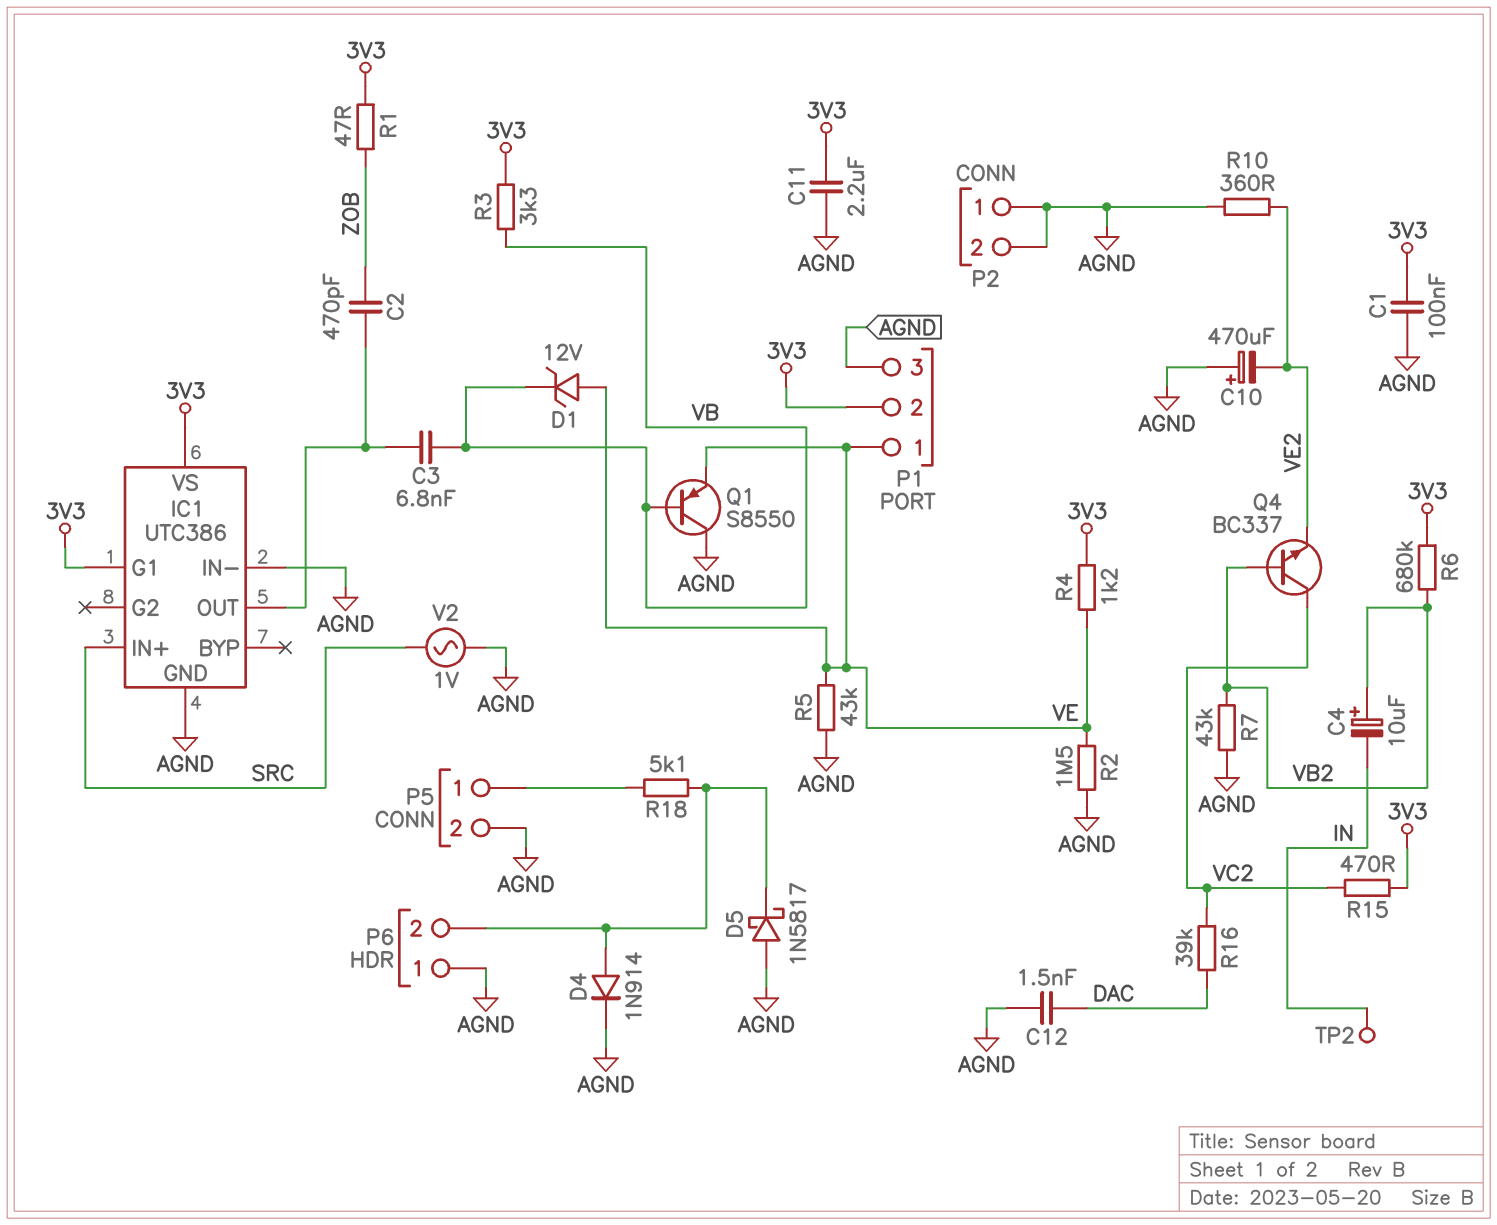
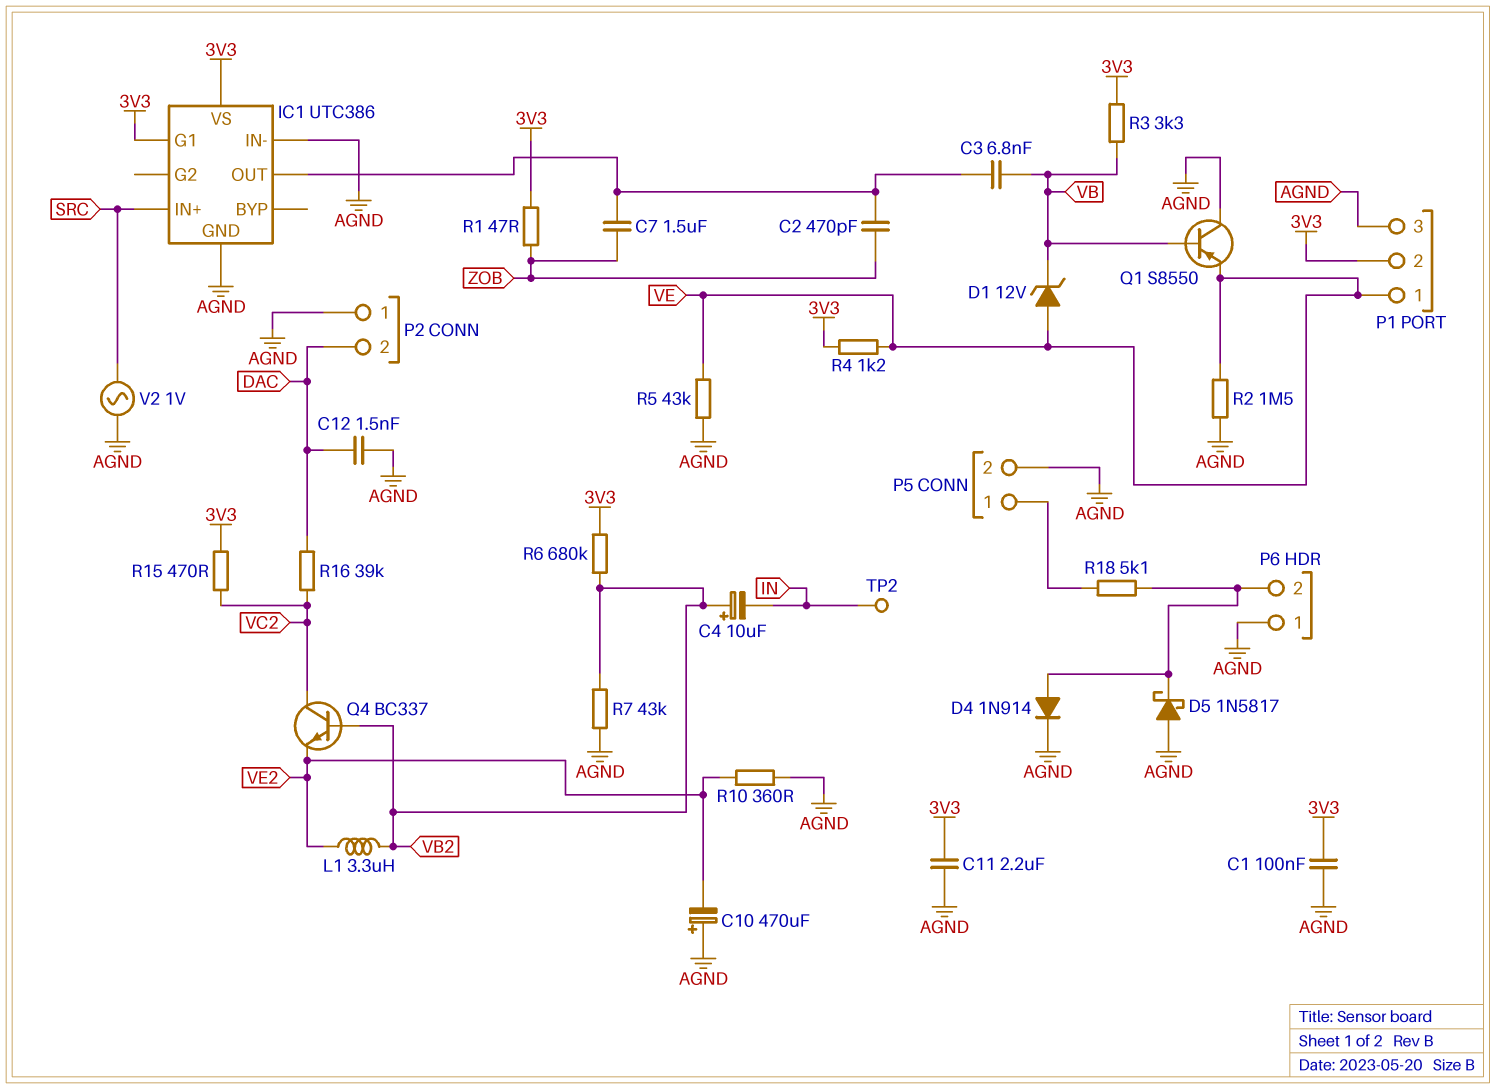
C7: none -> 1.5uF (IC1/OUT, ZOB)
L1: none -> 3.3uH (VB2, VE2)
P2 pin 2: AGND -> DAC

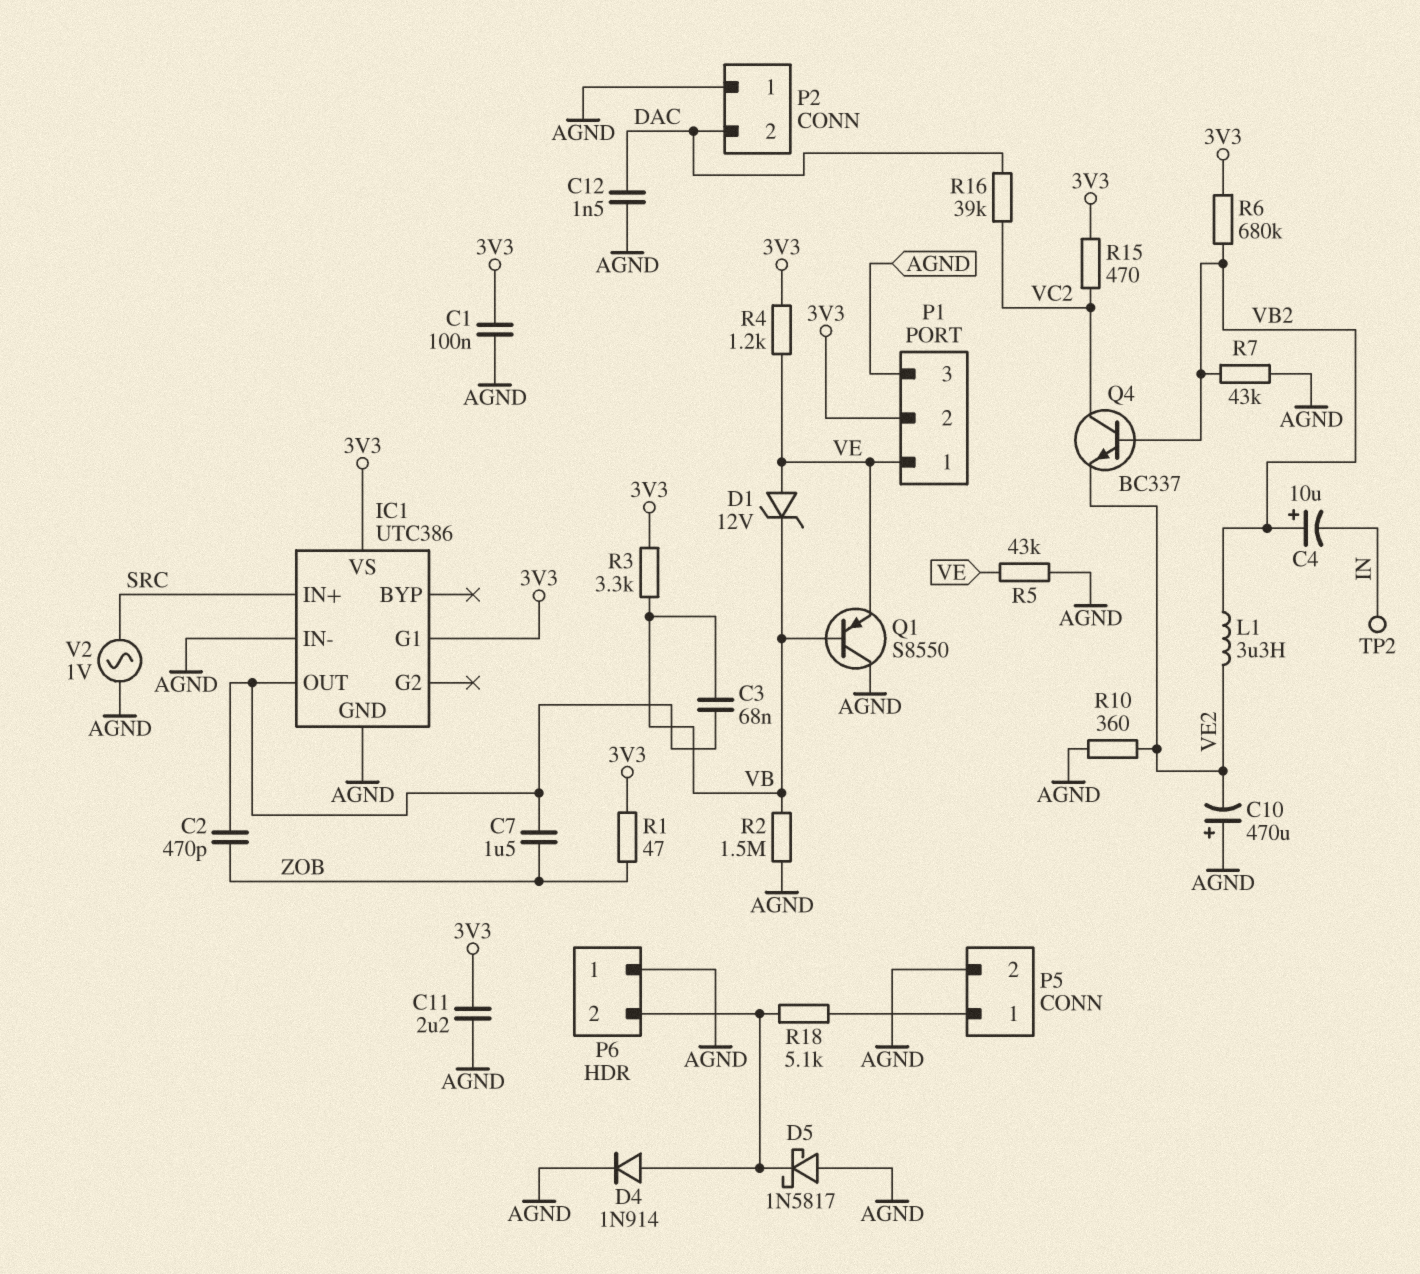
C3: 6.8nF (IC1/OUT, VB) -> 68nF (IC1/OUT, VB)
R2: 1.5M (AGND, VE) -> 1.5M (AGND, VB)

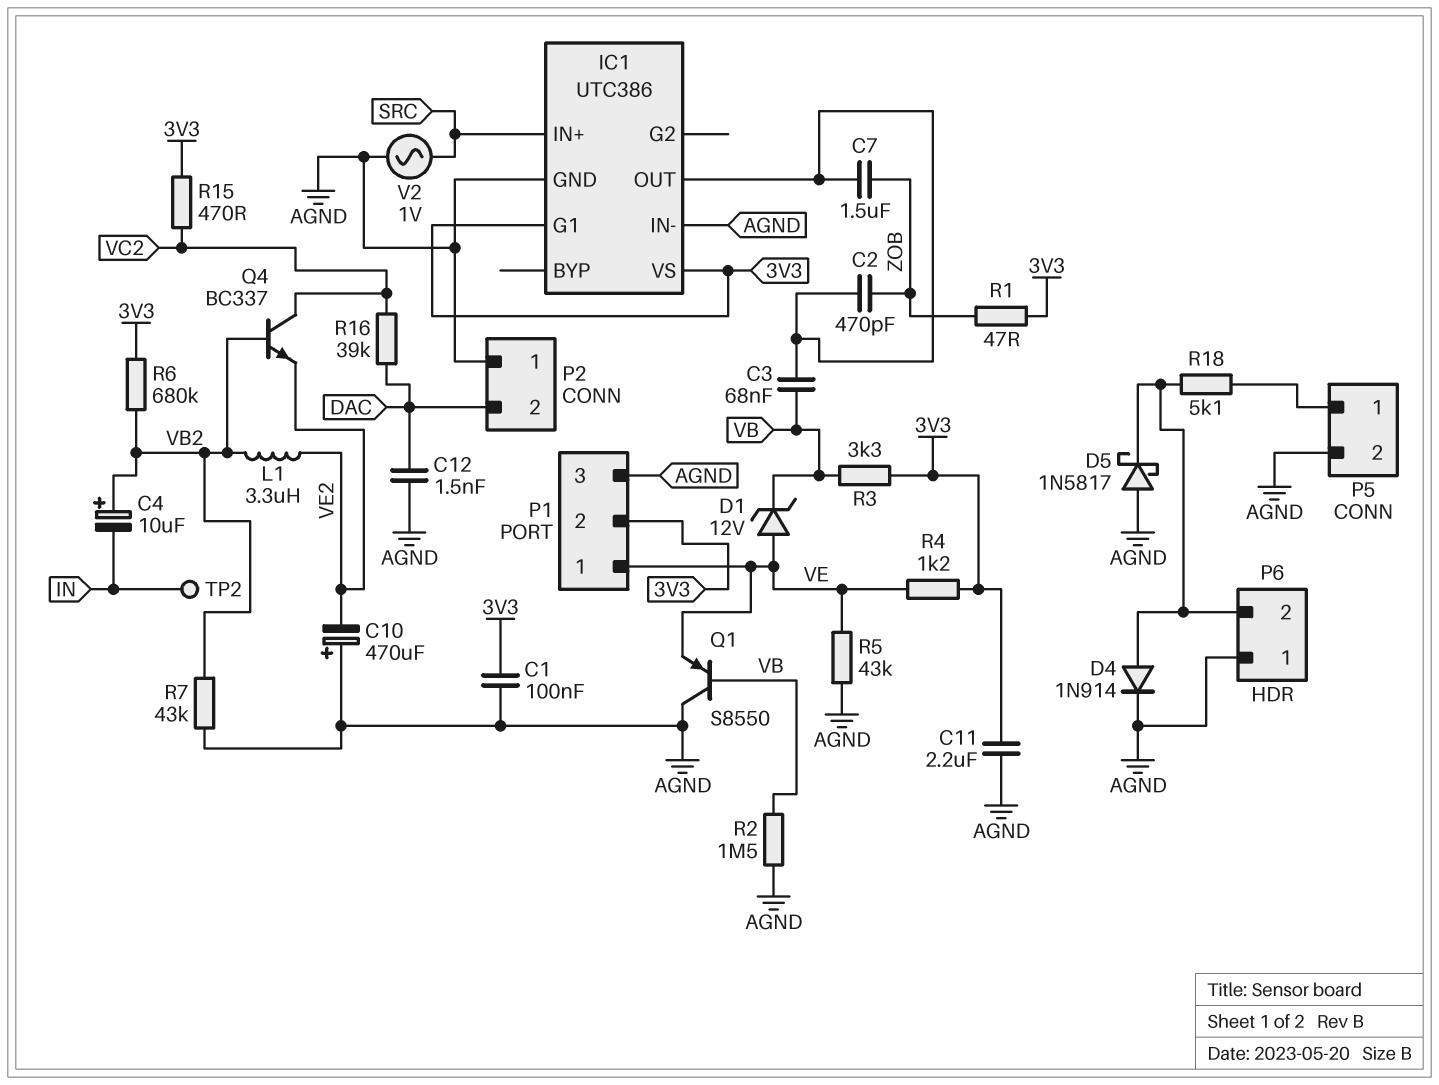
R10: 360 (AGND, VE2) -> none

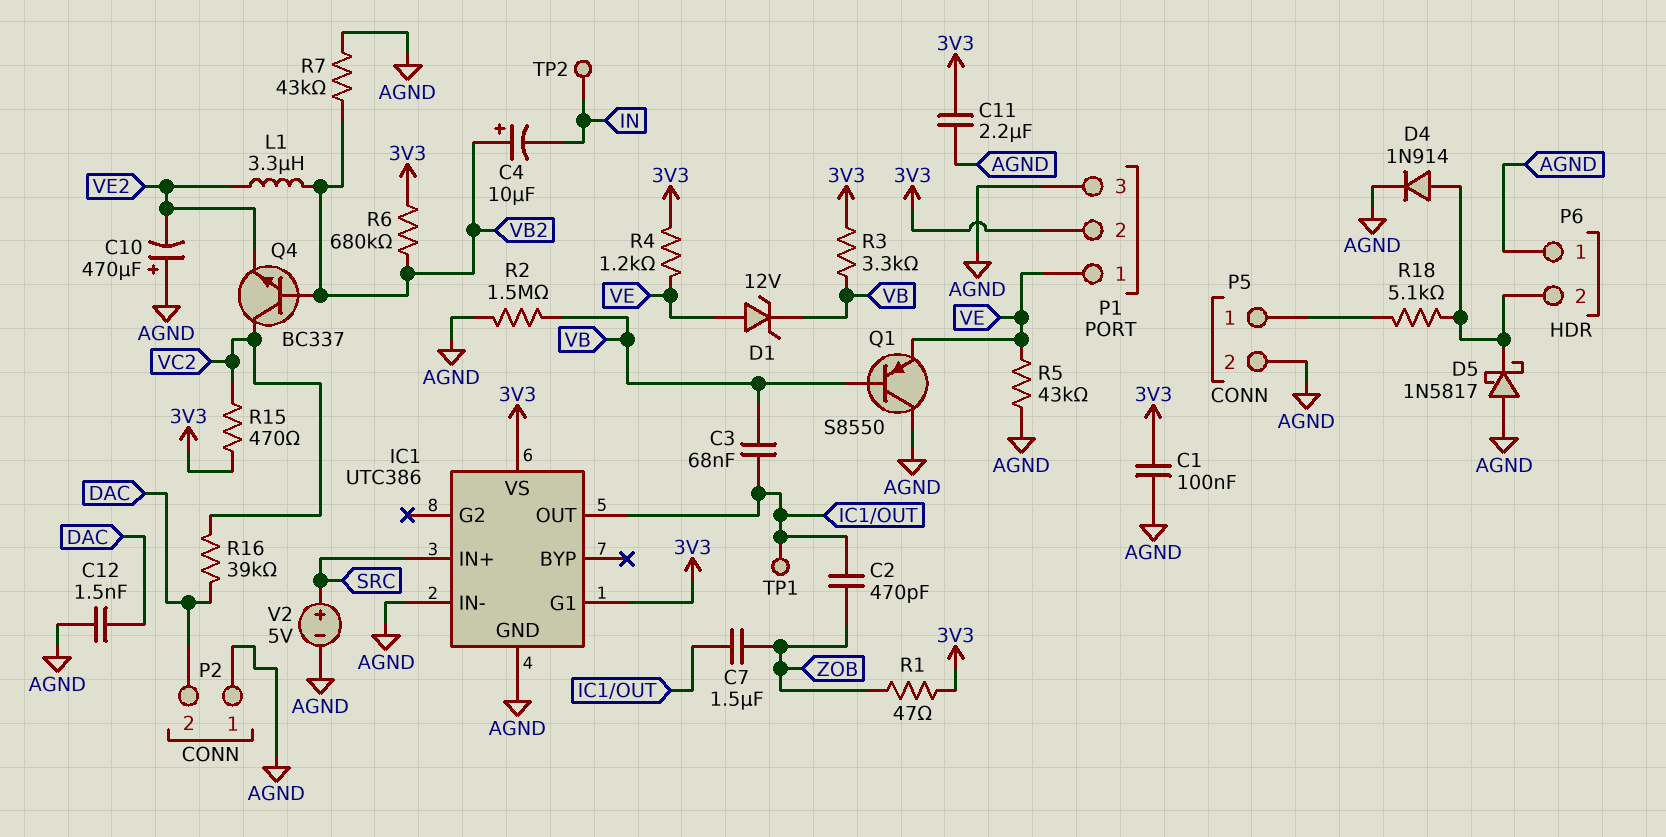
TP1: none -> test point (IC1/OUT)
V2: AC 1V (AGND, SRC) -> 5V (plus SRC, minus AGND)

